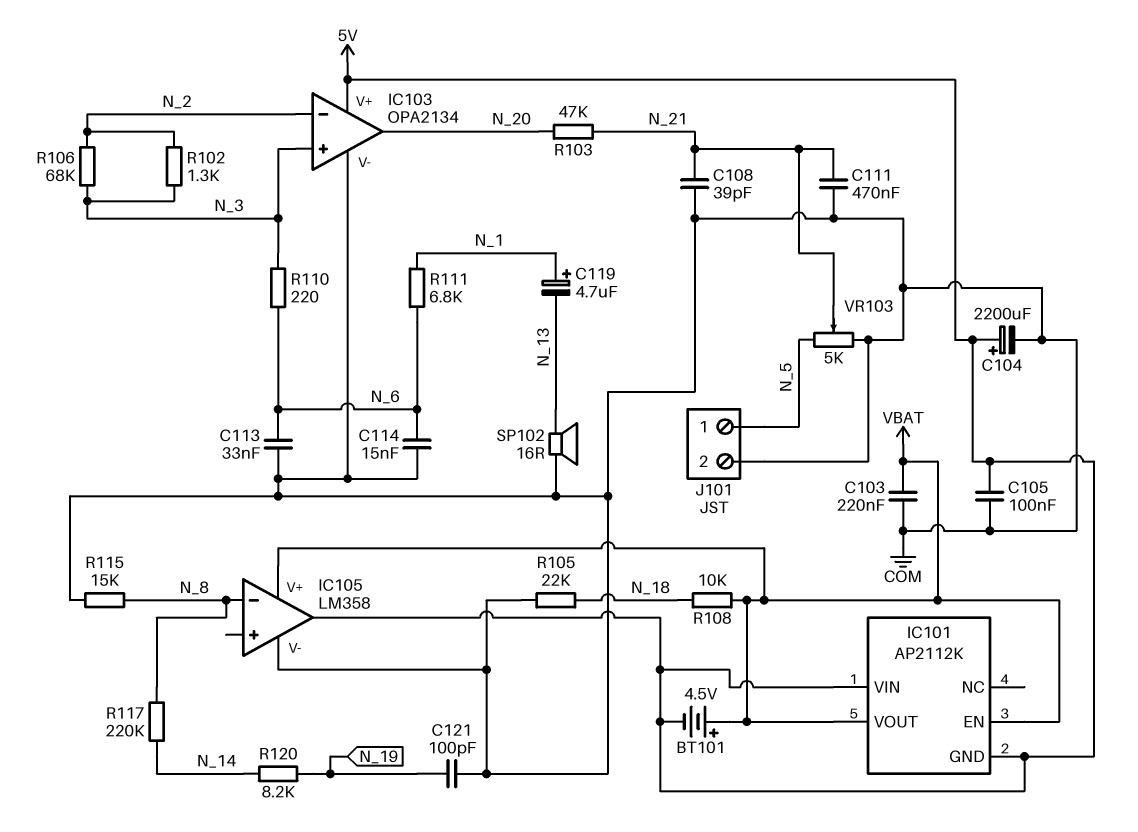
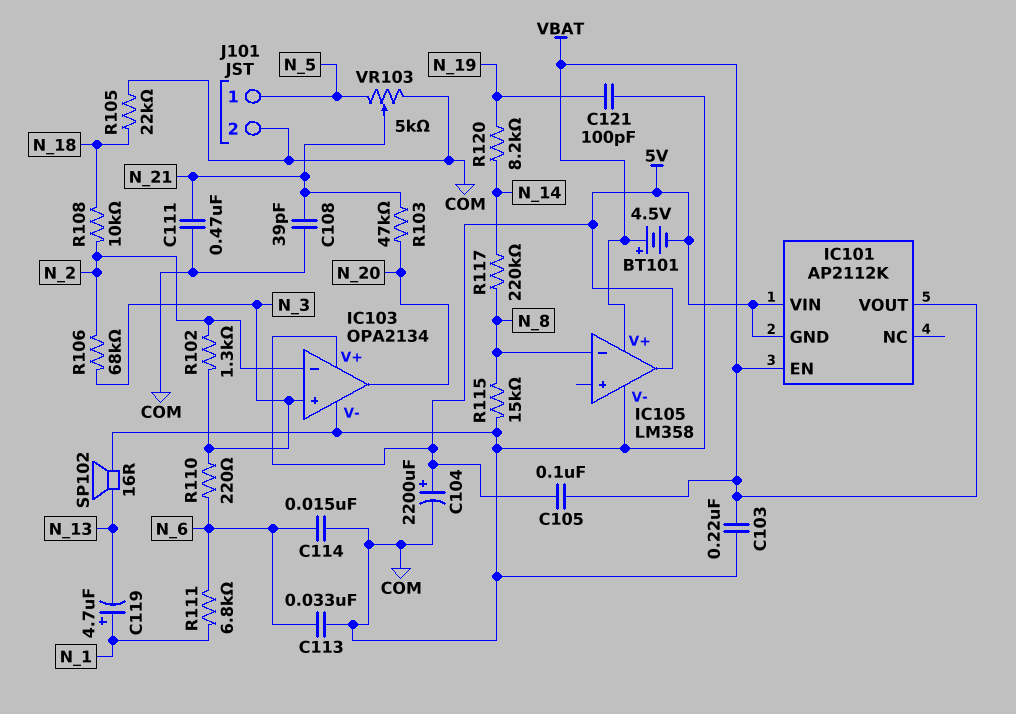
C105: 100nF (5V, COM) -> 100nF (5V, VBAT)
R108: 10k (N_18, VBAT) -> 10k (N_2, N_18)

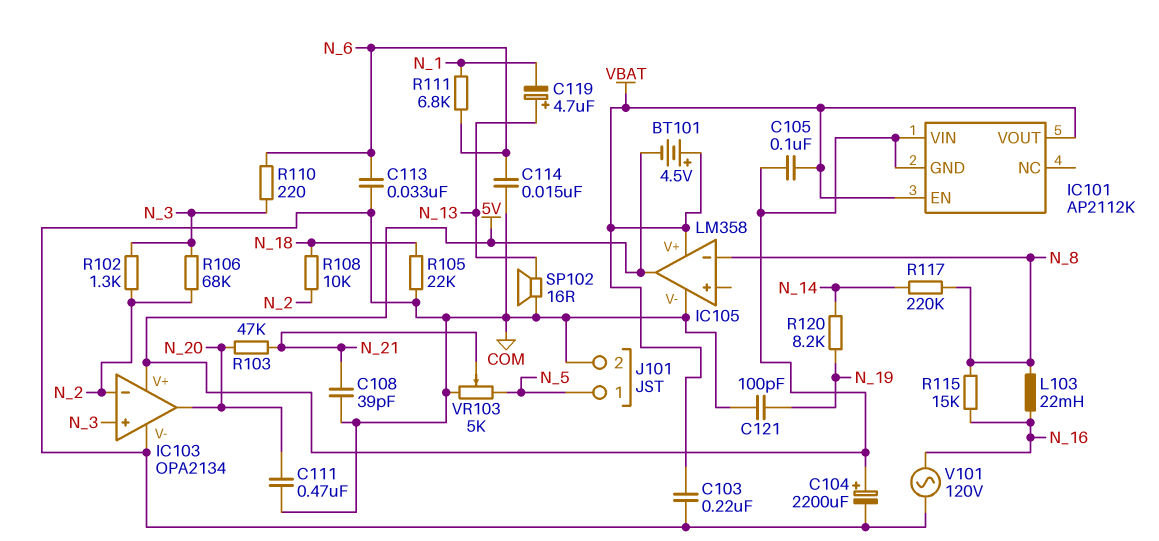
C111: 470nF (COM, N_21) -> 470nF (COM, N_20)
C119: 4.7uF (plus N_1, minus N_13) -> 4.7uF (plus N_13, minus N_1)
L103: none -> 22mH (N_8, N_16)
R115: 15k (COM, N_8) -> 15k (N_8, N_16)
V101: none -> AC 120V (COM, N_16)

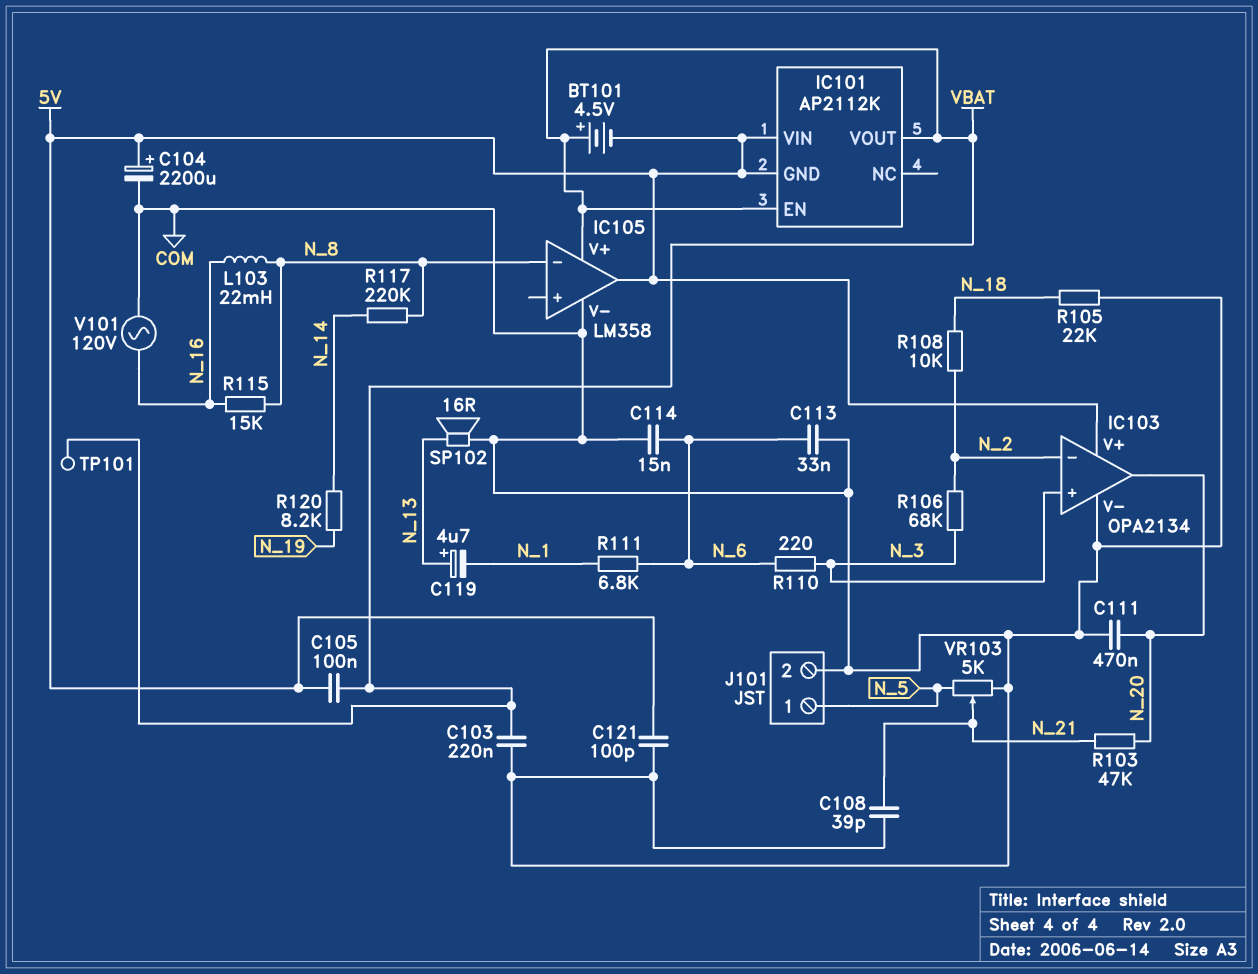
C121: 100pF (COM, N_19) -> 100pF (5V, COM)
R102: 1.3k (N_2, N_3) -> none
TP101: none -> test point (VBAT)

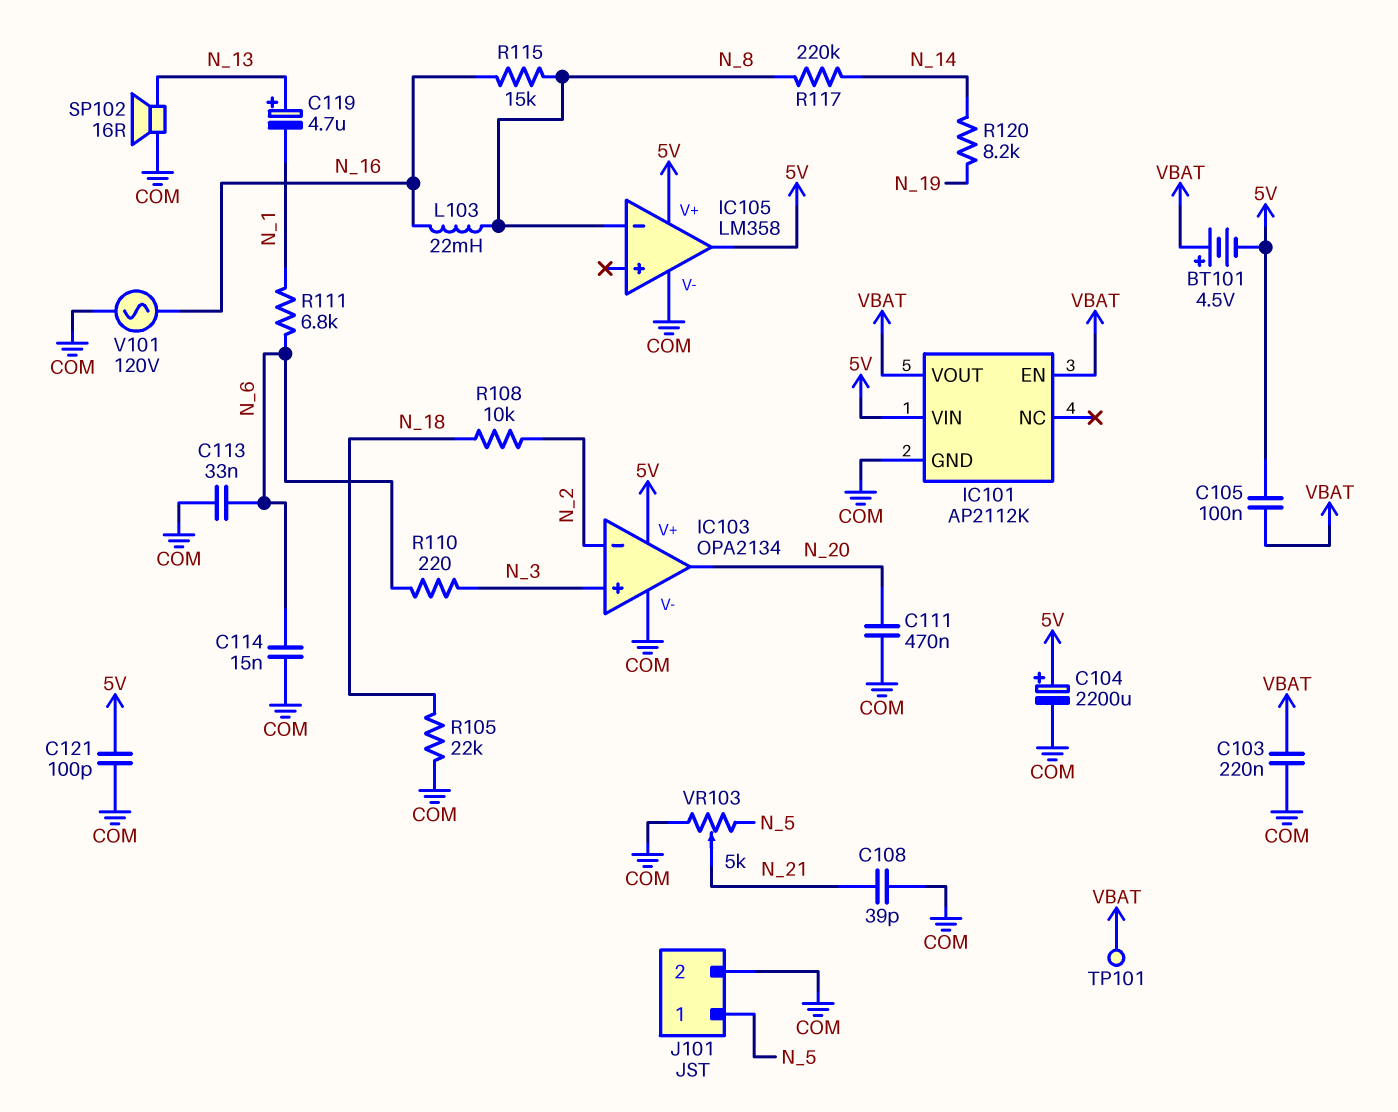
IC101 pin GND: 5V -> COM
IC105 pin V+: VBAT -> 5V
R103: 47k (N_20, N_21) -> none
R106: 68k (N_2, N_3) -> none

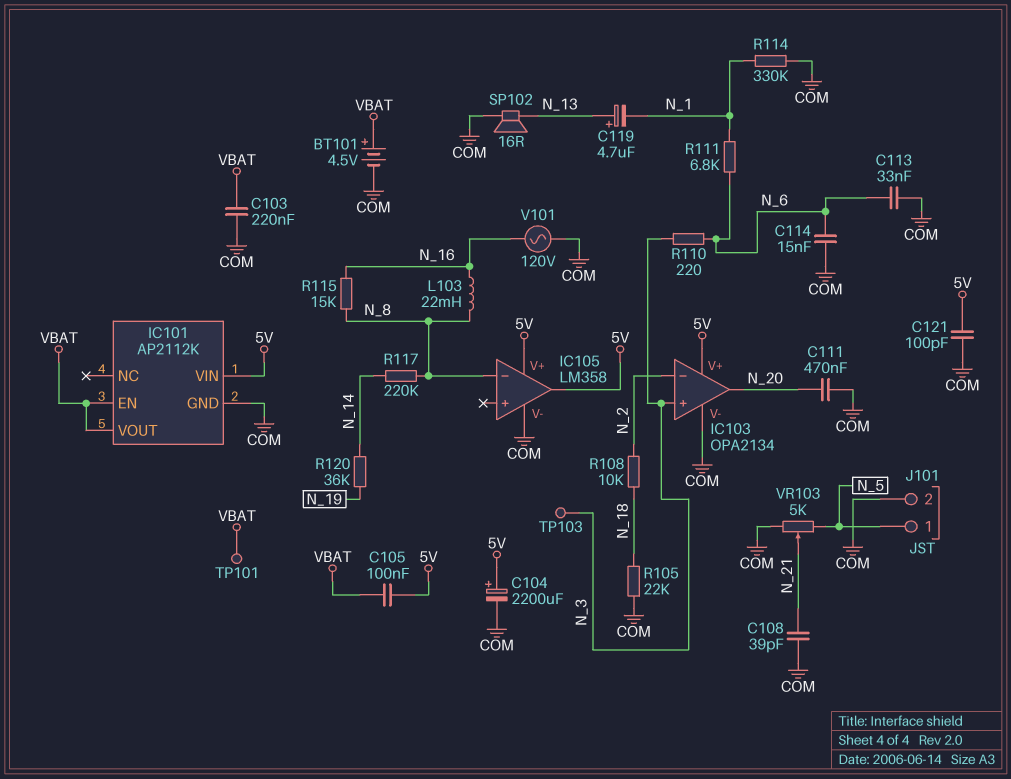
BT101: 4.5V (plus VBAT, minus 5V) -> 4.5V (plus VBAT, minus COM)
R114: none -> 330k (COM, N_1)
R120: 8.2k (N_14, N_19) -> 36k (N_14, N_19)
TP103: none -> test point (N_3)

